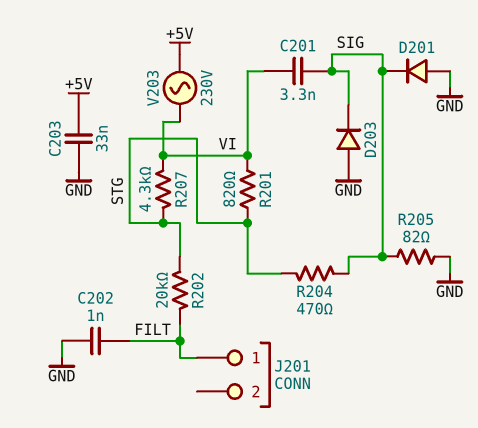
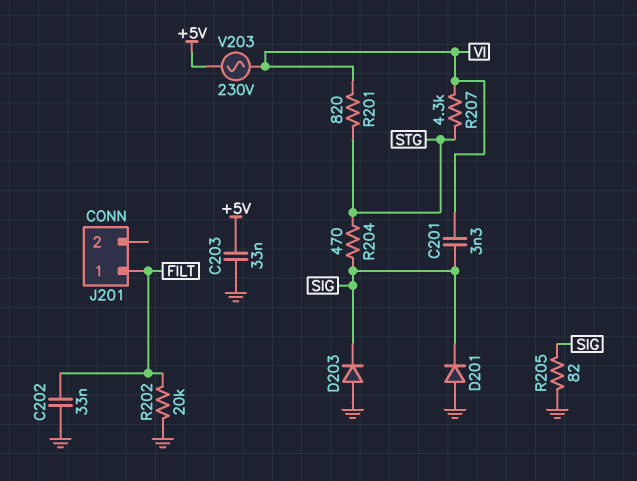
C202: 1nF (FILT, GND) -> 33nF (FILT, GND)
R202: 20k (FILT, STG) -> 20k (FILT, GND)

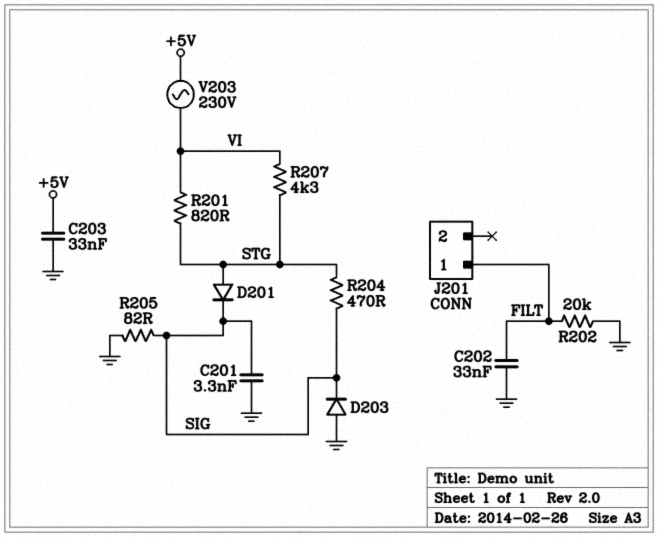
C201: 3.3nF (SIG, VI) -> 3.3nF (GND, SIG)
D201: diode (A GND, K SIG) -> diode (A STG, K SIG)

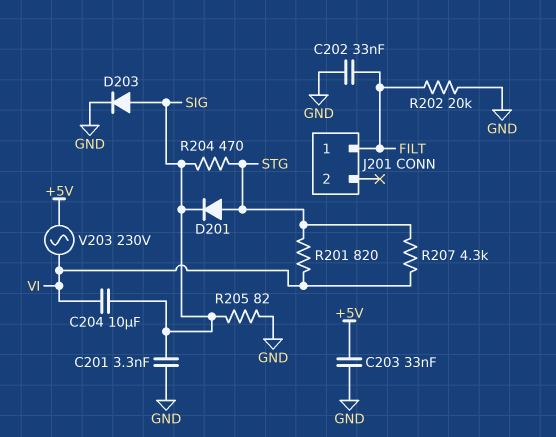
C204: none -> 10uF (SIG, VI)
D203: diode (A GND, K SIG) -> diode (A SIG, K GND)

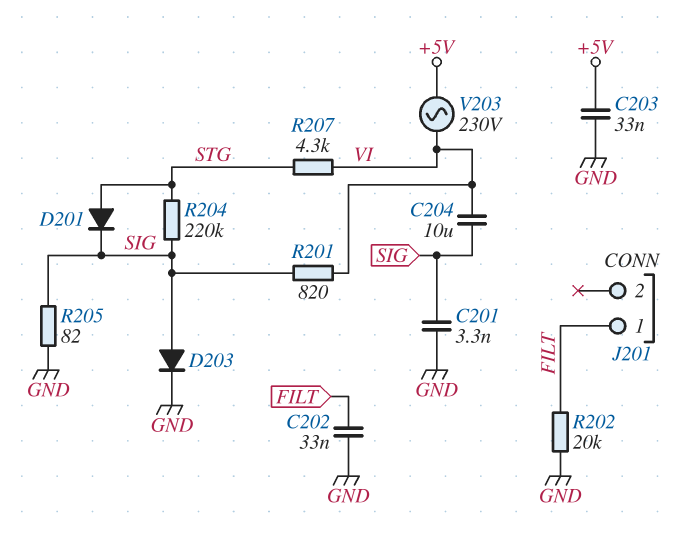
R201: 820 (STG, VI) -> 820 (SIG, VI)
R204: 470 (SIG, STG) -> 220k (SIG, STG)

